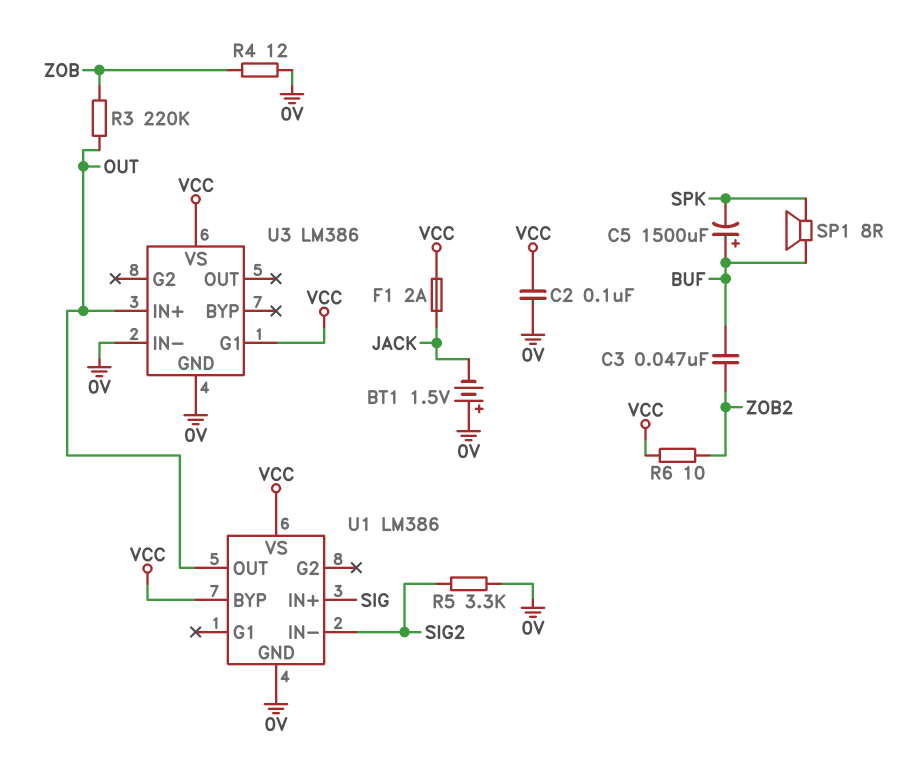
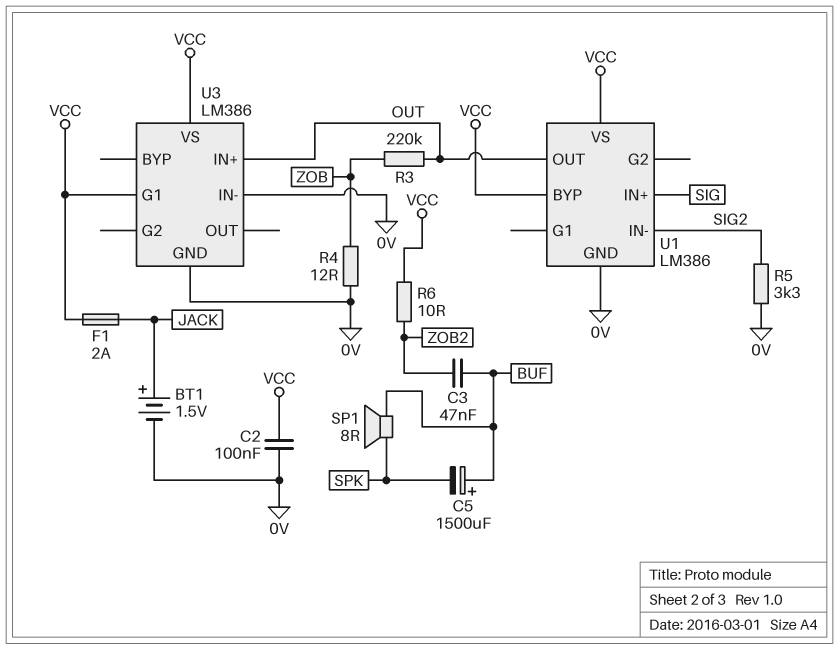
BT1: 1.5V (plus 0V, minus JACK) -> 1.5V (plus JACK, minus 0V)

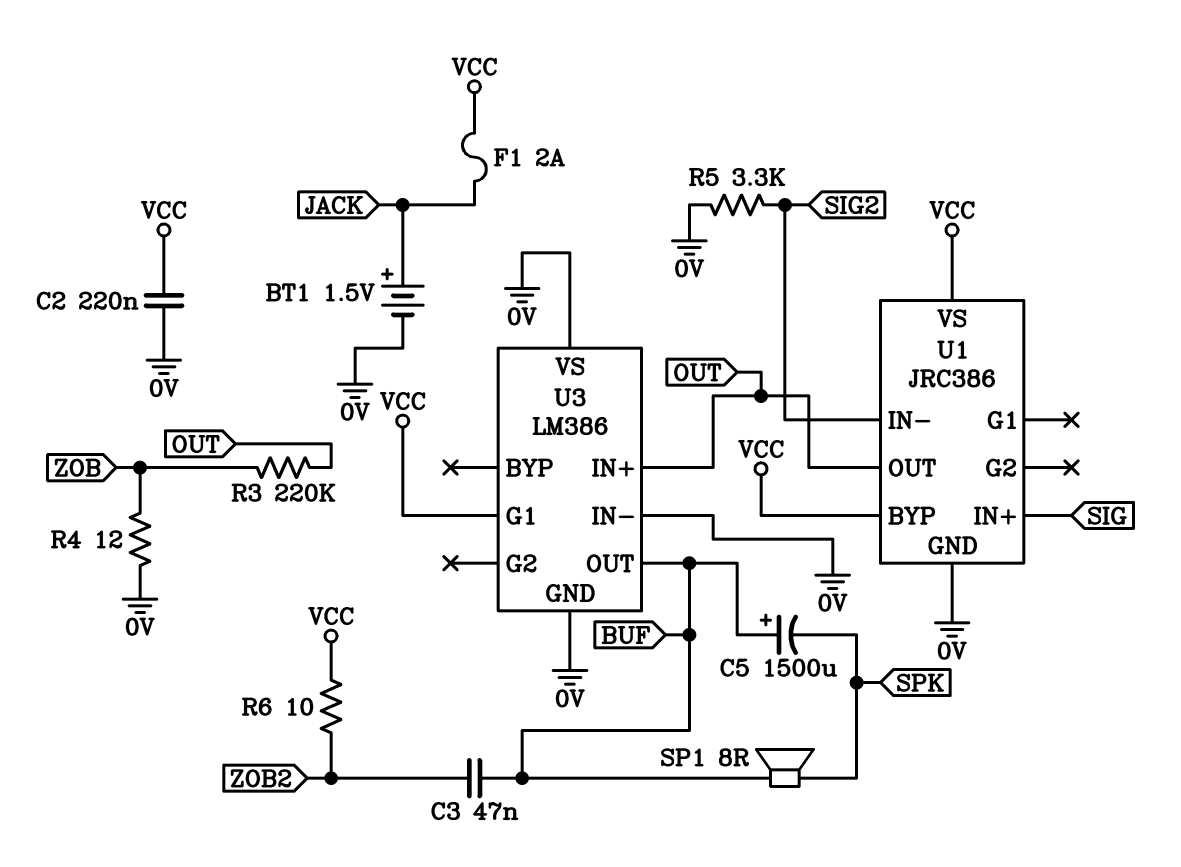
C2: 100nF (0V, VCC) -> 220nF (0V, VCC)
U1: LM386 -> JRC386
U3 pin OUT: none -> BUF
U3 pin VS: VCC -> 0V

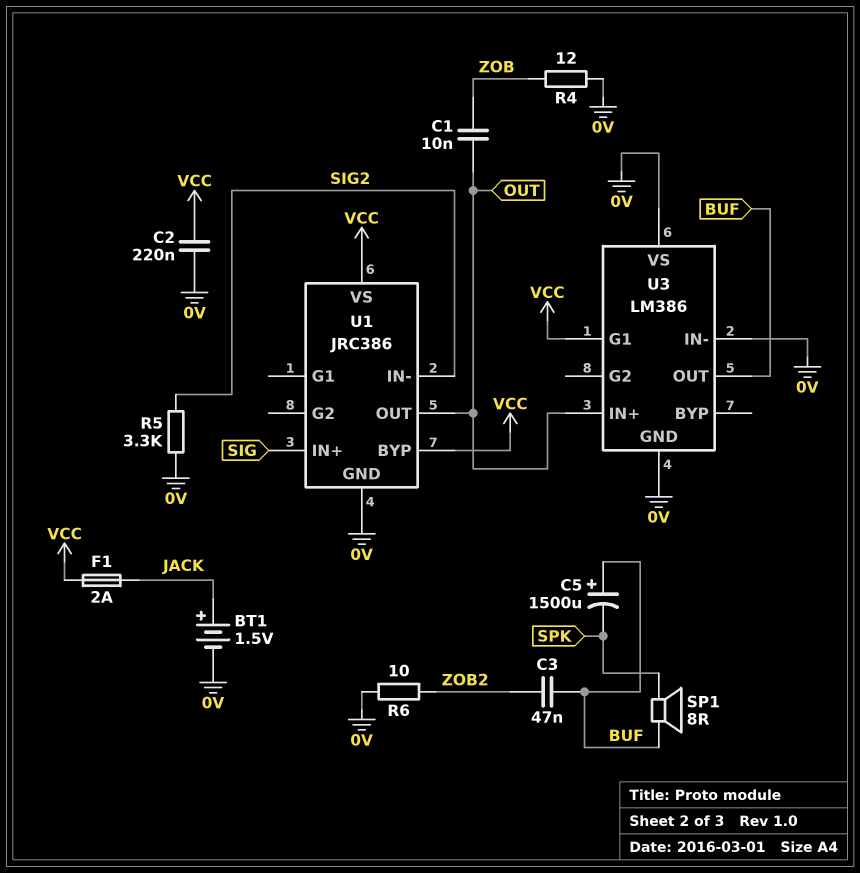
C1: none -> 10nF (OUT, ZOB)
R3: 220k (OUT, ZOB) -> none
R6: 10 (VCC, ZOB2) -> 10 (0V, ZOB2)

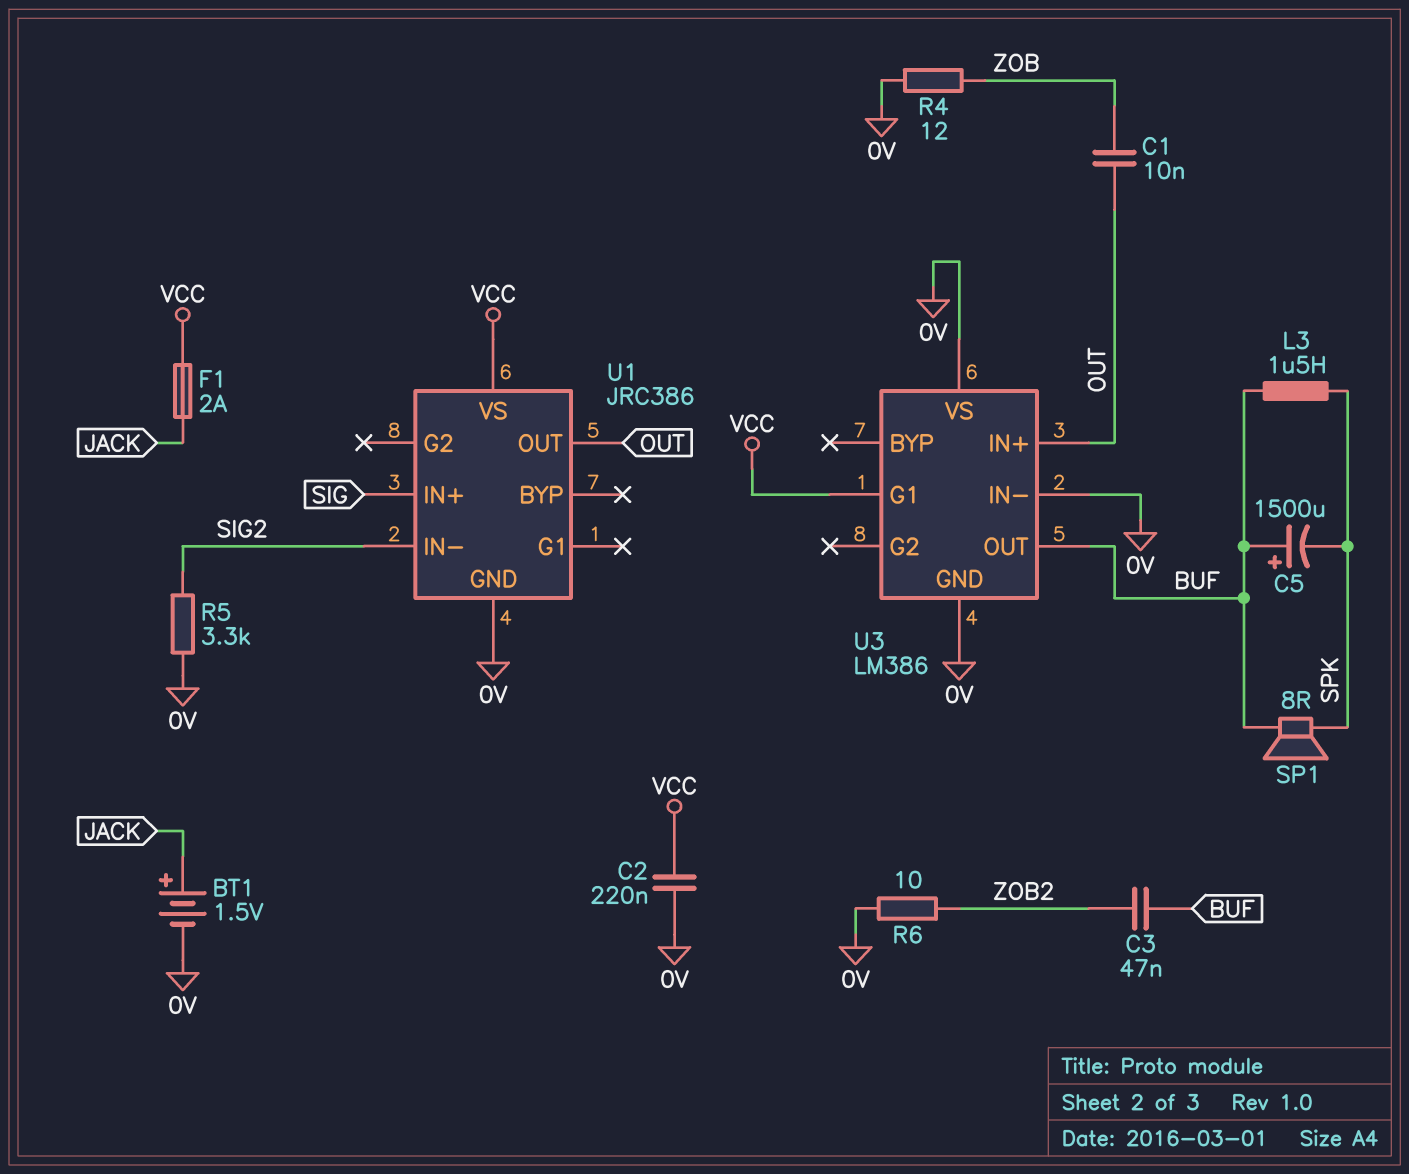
L3: none -> 1.5uH (BUF, SPK)
U1 pin BYP: VCC -> none

